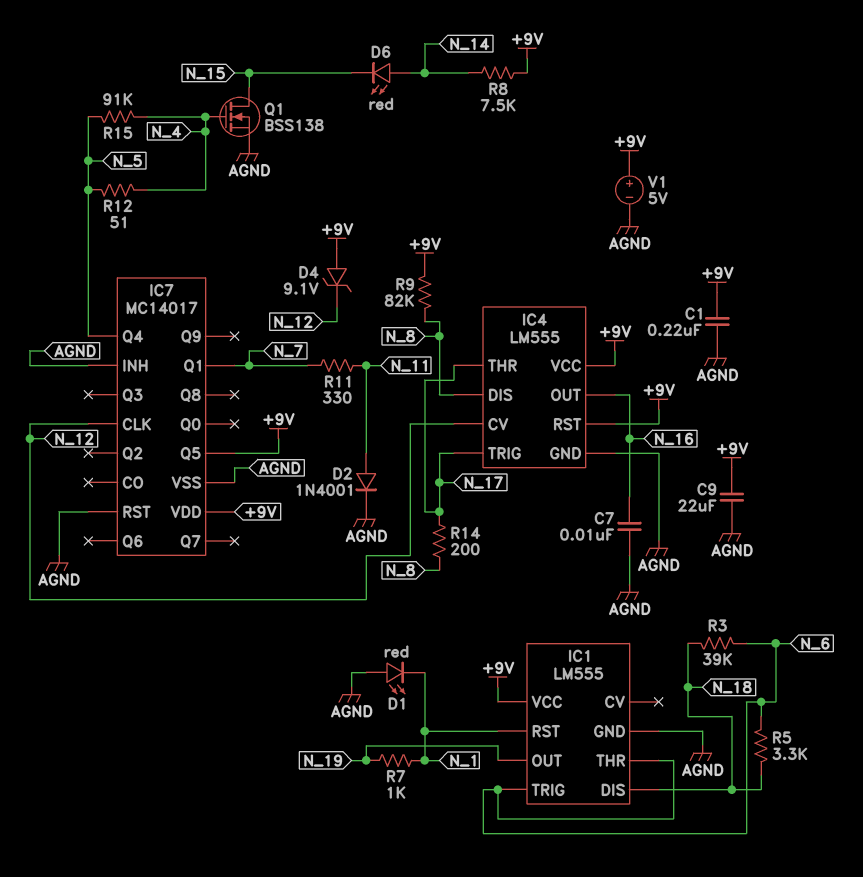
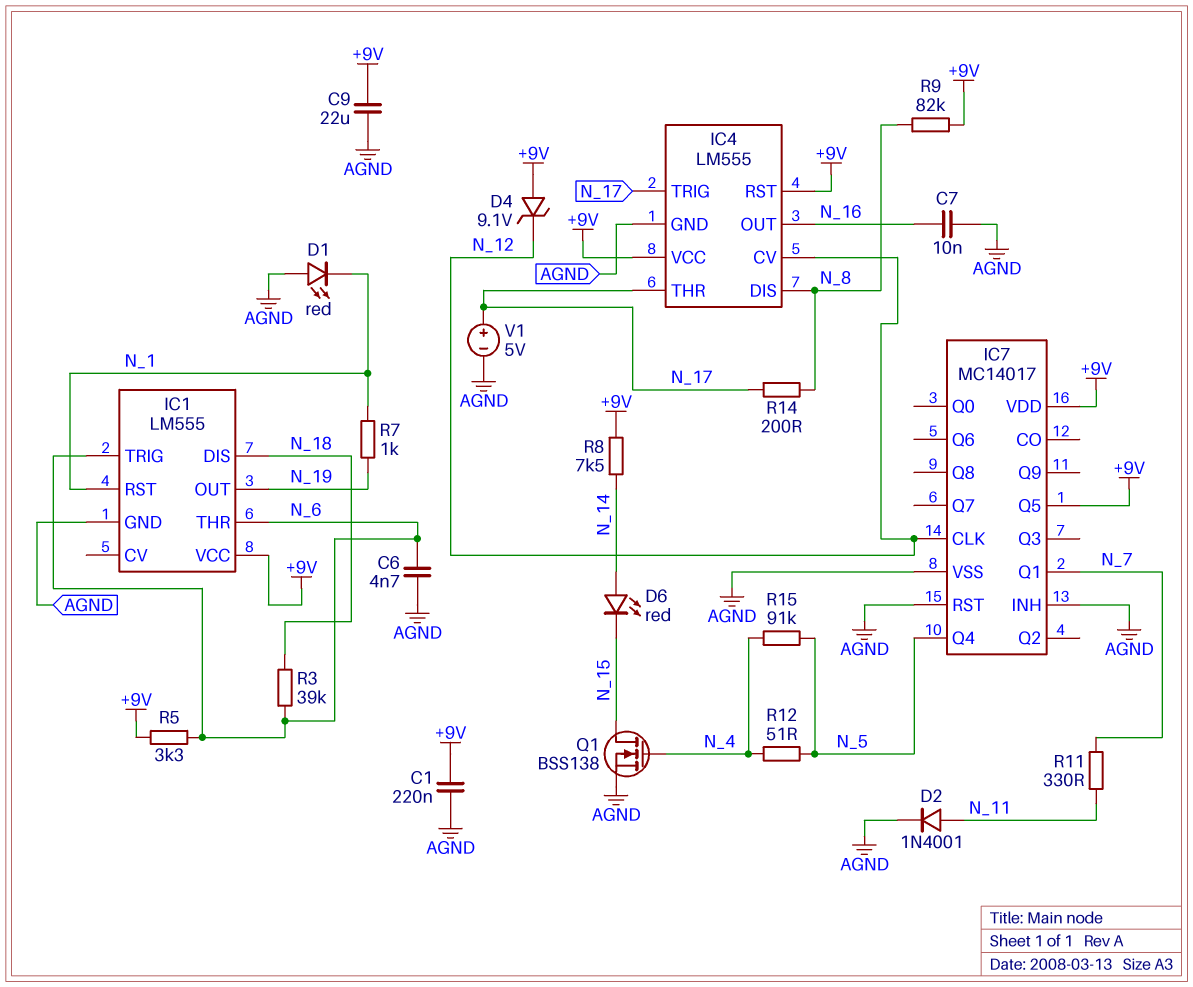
C6: none -> 4.7nF (AGND, N_6)
R5: 3.3k (N_6, N_18) -> 3.3k (+9V, N_6)
V1: 5V (plus +9V, minus AGND) -> 5V (plus N_17, minus AGND)

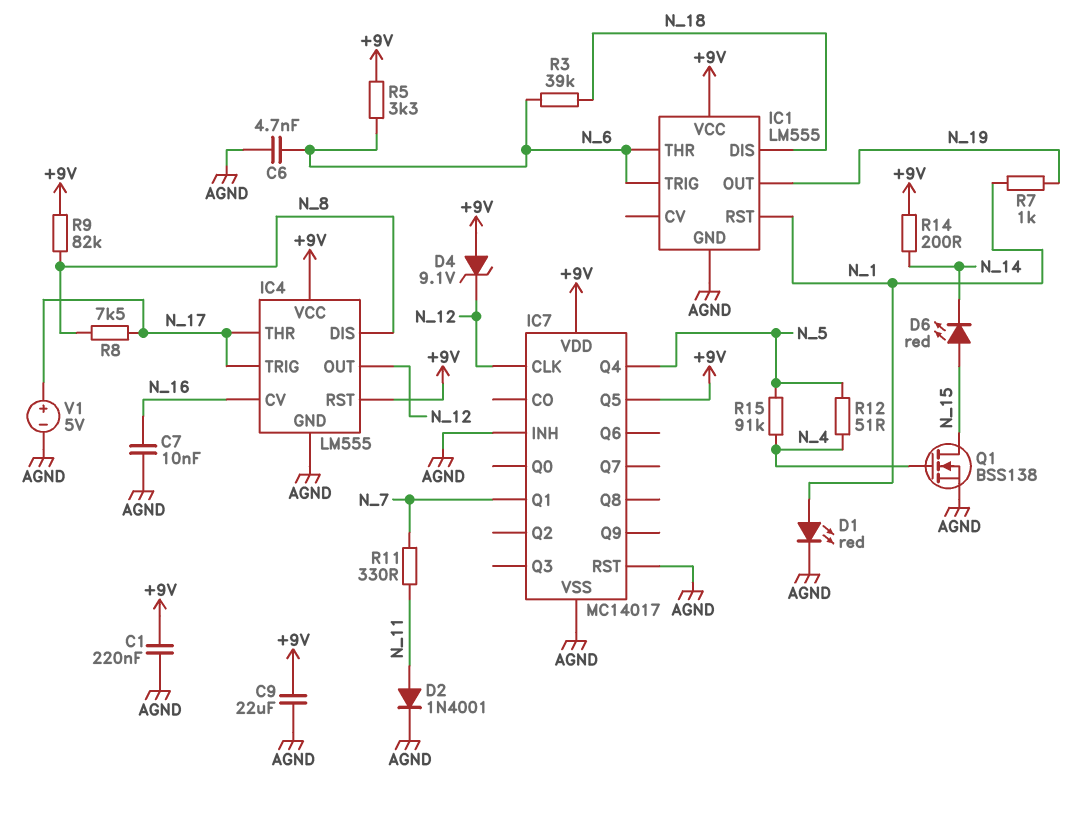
D1: LED red (A AGND, K N_1) -> LED red (A N_1, K AGND)
D6: LED red (A N_14, K N_15) -> LED red (A N_15, K N_14)
IC4 pin CV: N_12 -> N_16
IC4 pin OUT: N_16 -> N_12
R8: 7.5k (+9V, N_14) -> 7.5k (N_8, N_17)
R14: 200 (N_8, N_17) -> 200 (+9V, N_14)

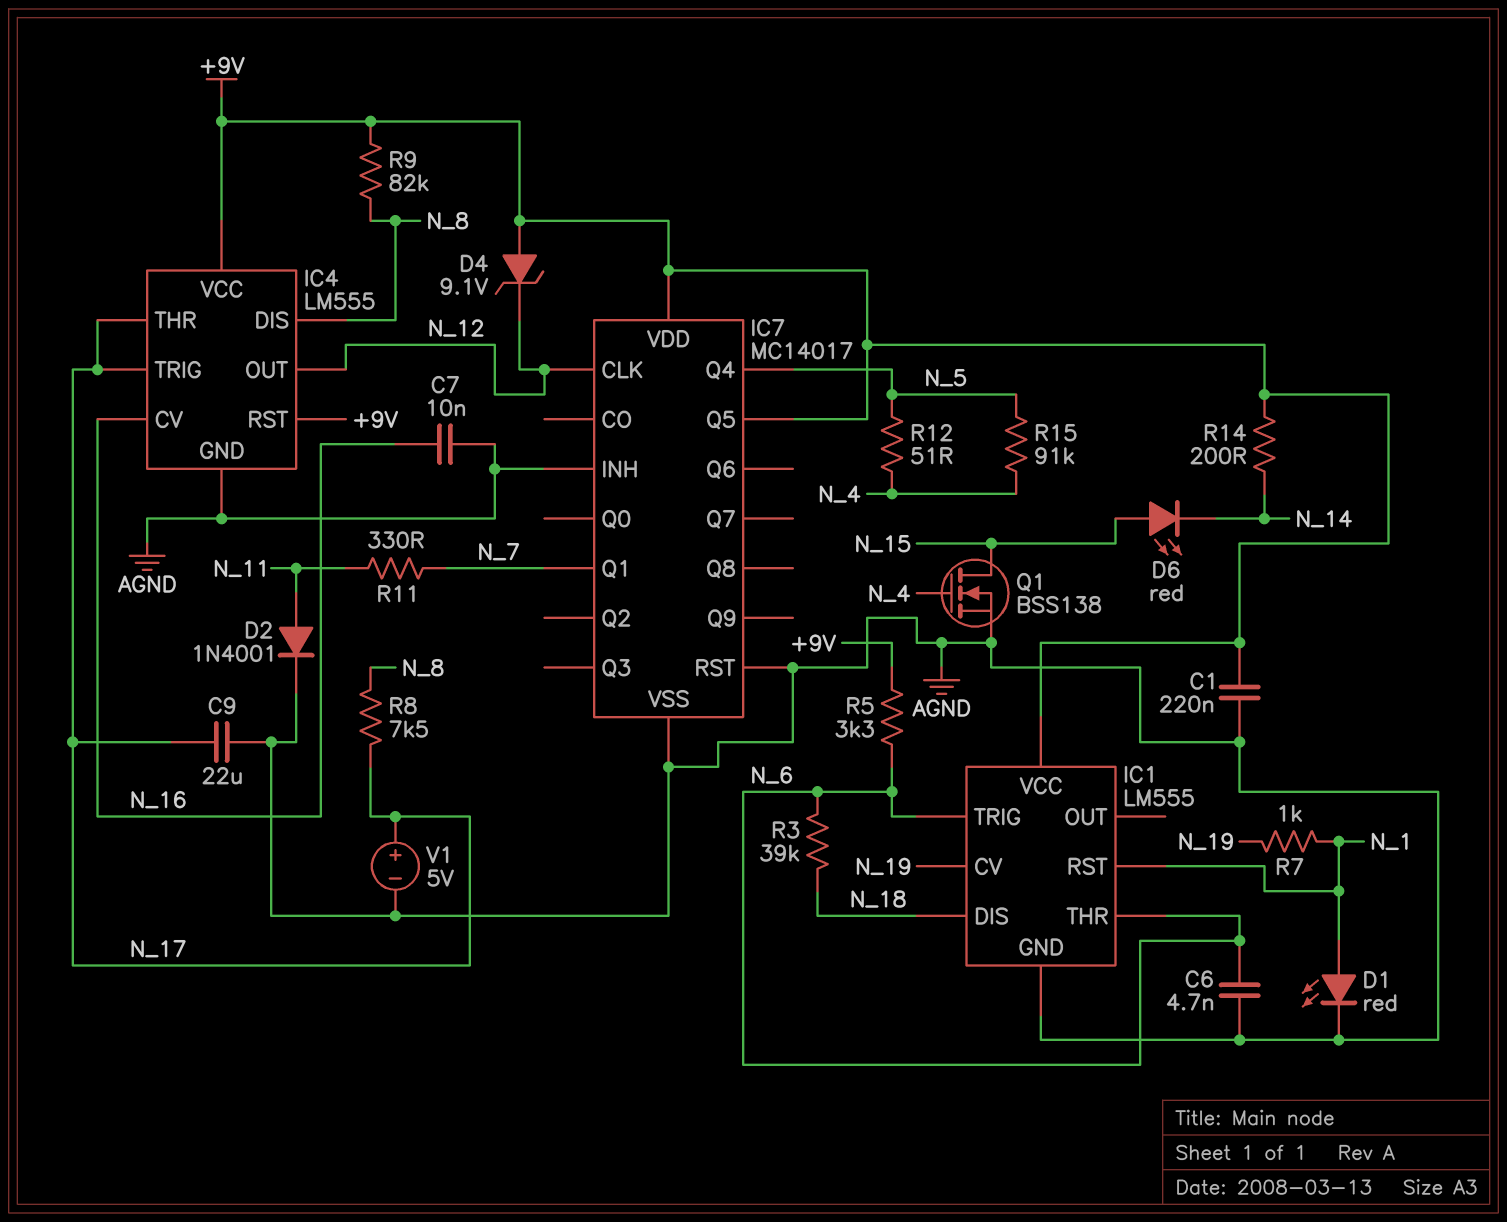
C9: 22uF (+9V, AGND) -> 22uF (AGND, N_17)
IC1 pin CV: none -> N_19
IC1 pin OUT: N_19 -> none

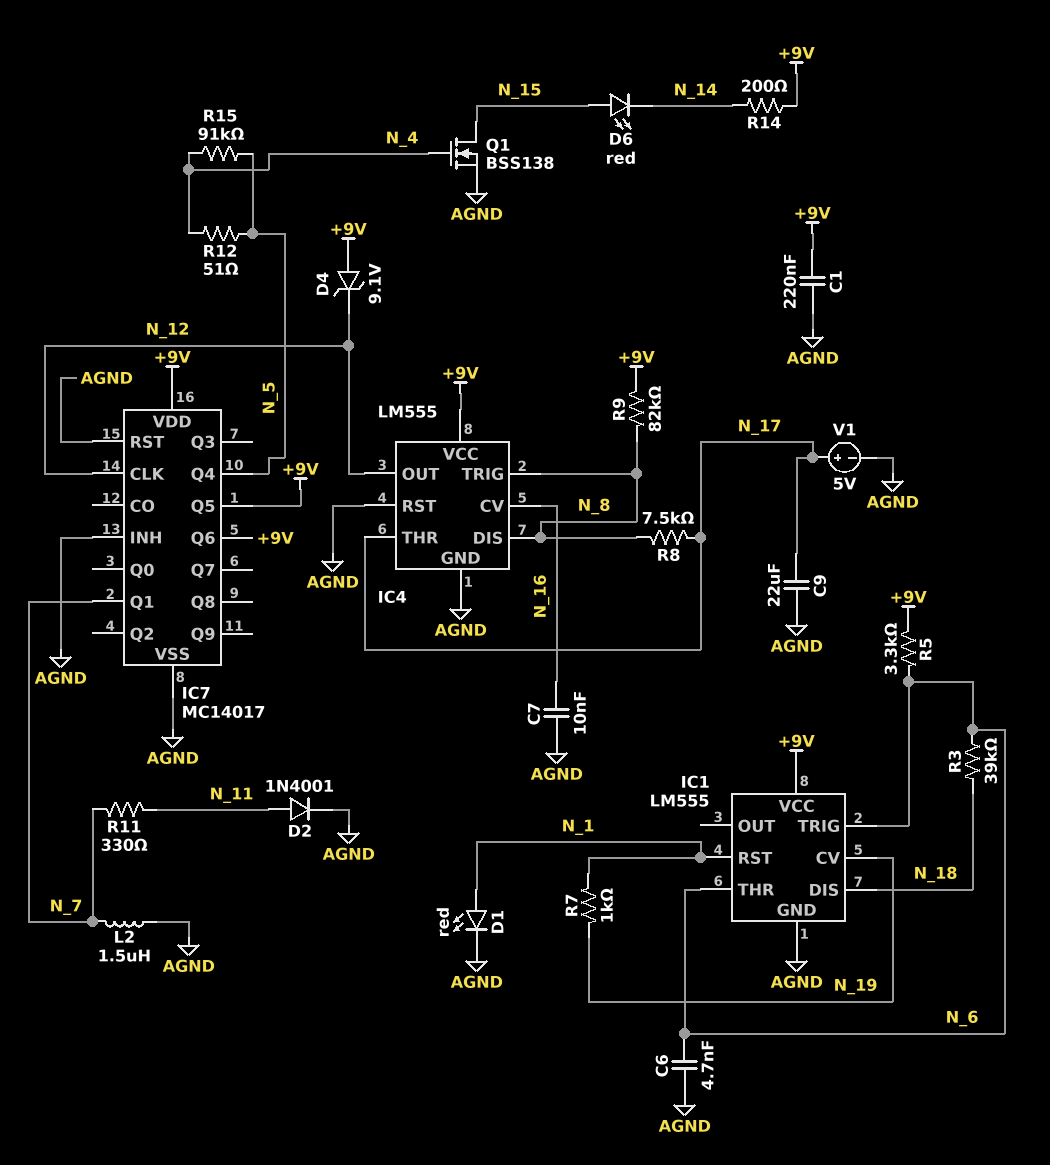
IC4 pin RST: +9V -> AGND
IC4 pin TRIG: N_17 -> N_8
IC7 pin Q6: none -> +9V
L2: none -> 1.5uH (AGND, N_7)

